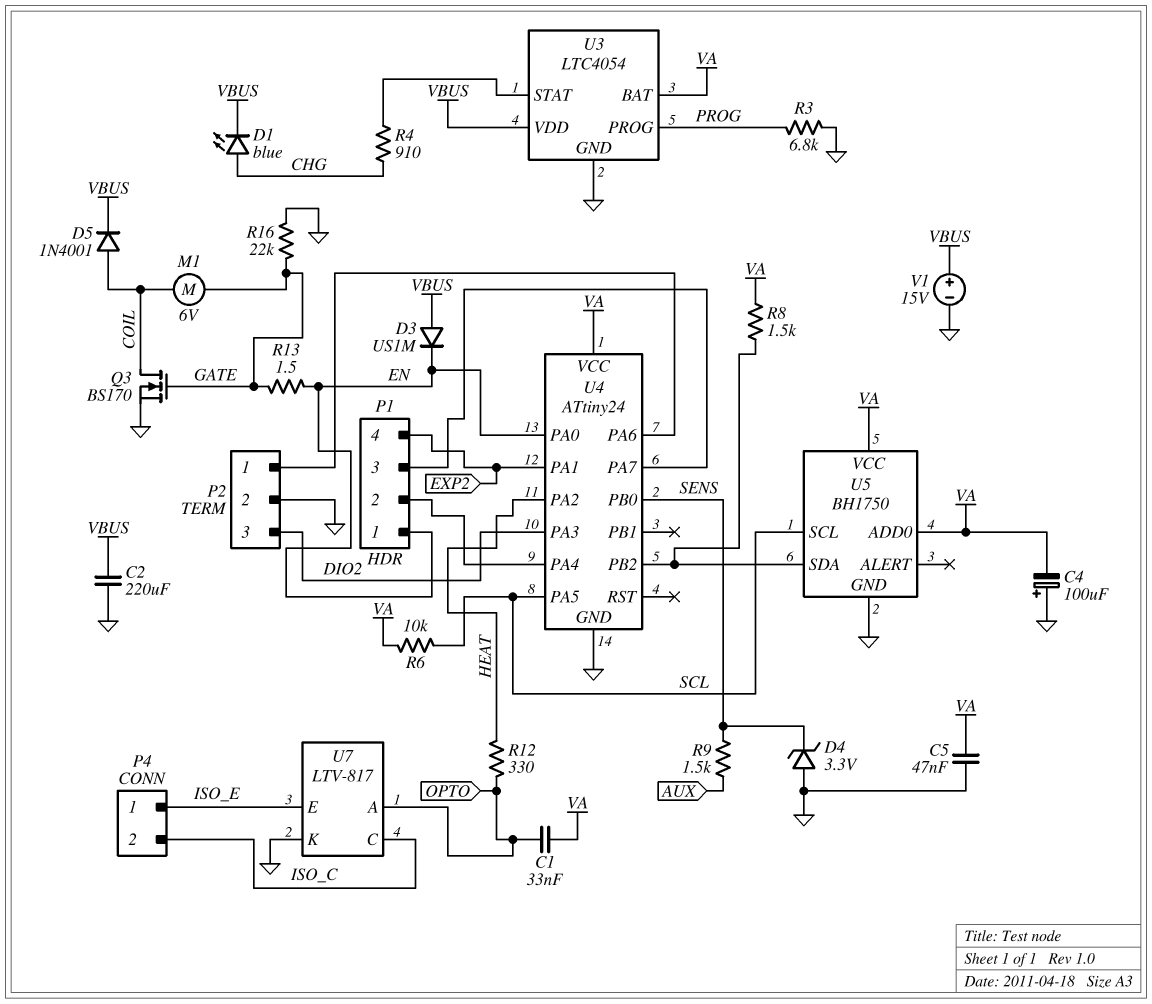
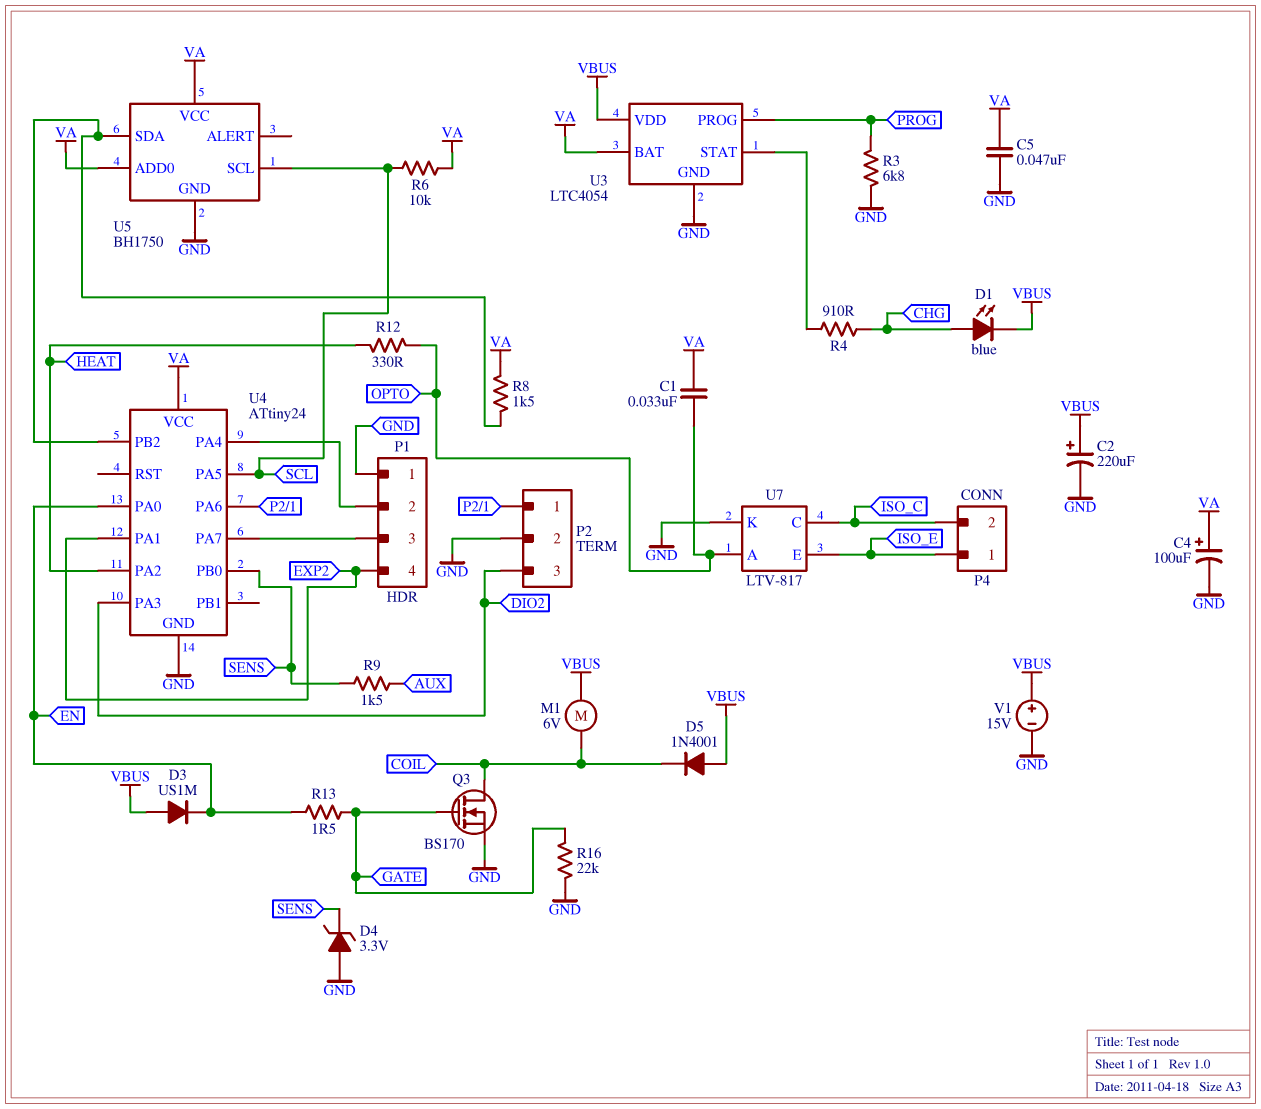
C2: 220uF (GND, VBUS) -> 220uF (plus VBUS, minus GND)
C4: 100uF (plus GND, minus VA) -> 100uF (plus VA, minus GND)
D5: diode 1N4001 (A COIL, K VBUS) -> diode 1N4001 (A VBUS, K COIL)
M1: motor 6V (COIL, GATE) -> motor 6V (COIL, VBUS)
P1 pin 1: EN -> GND

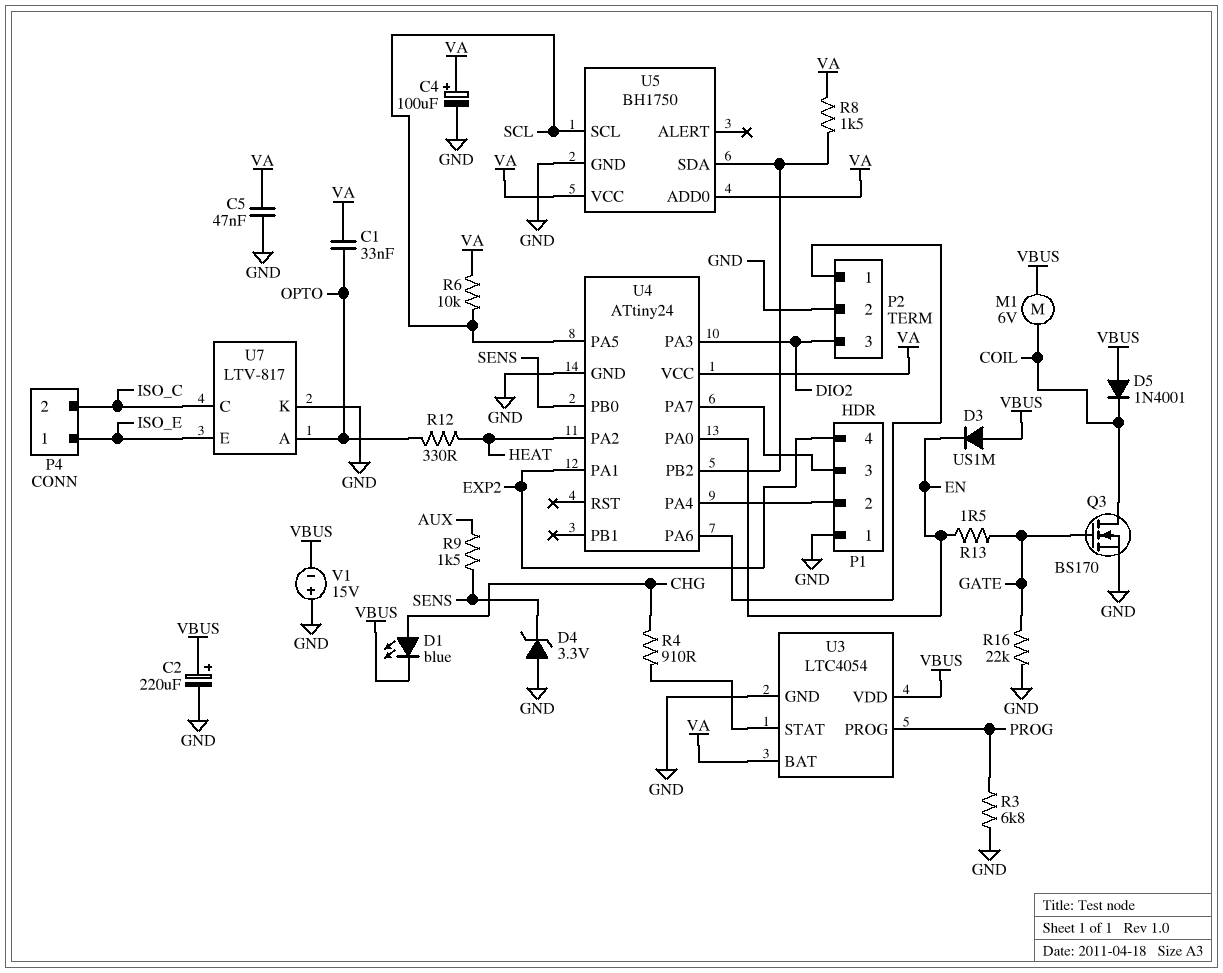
V1: 15V (plus VBUS, minus GND) -> 15V (plus GND, minus VBUS)

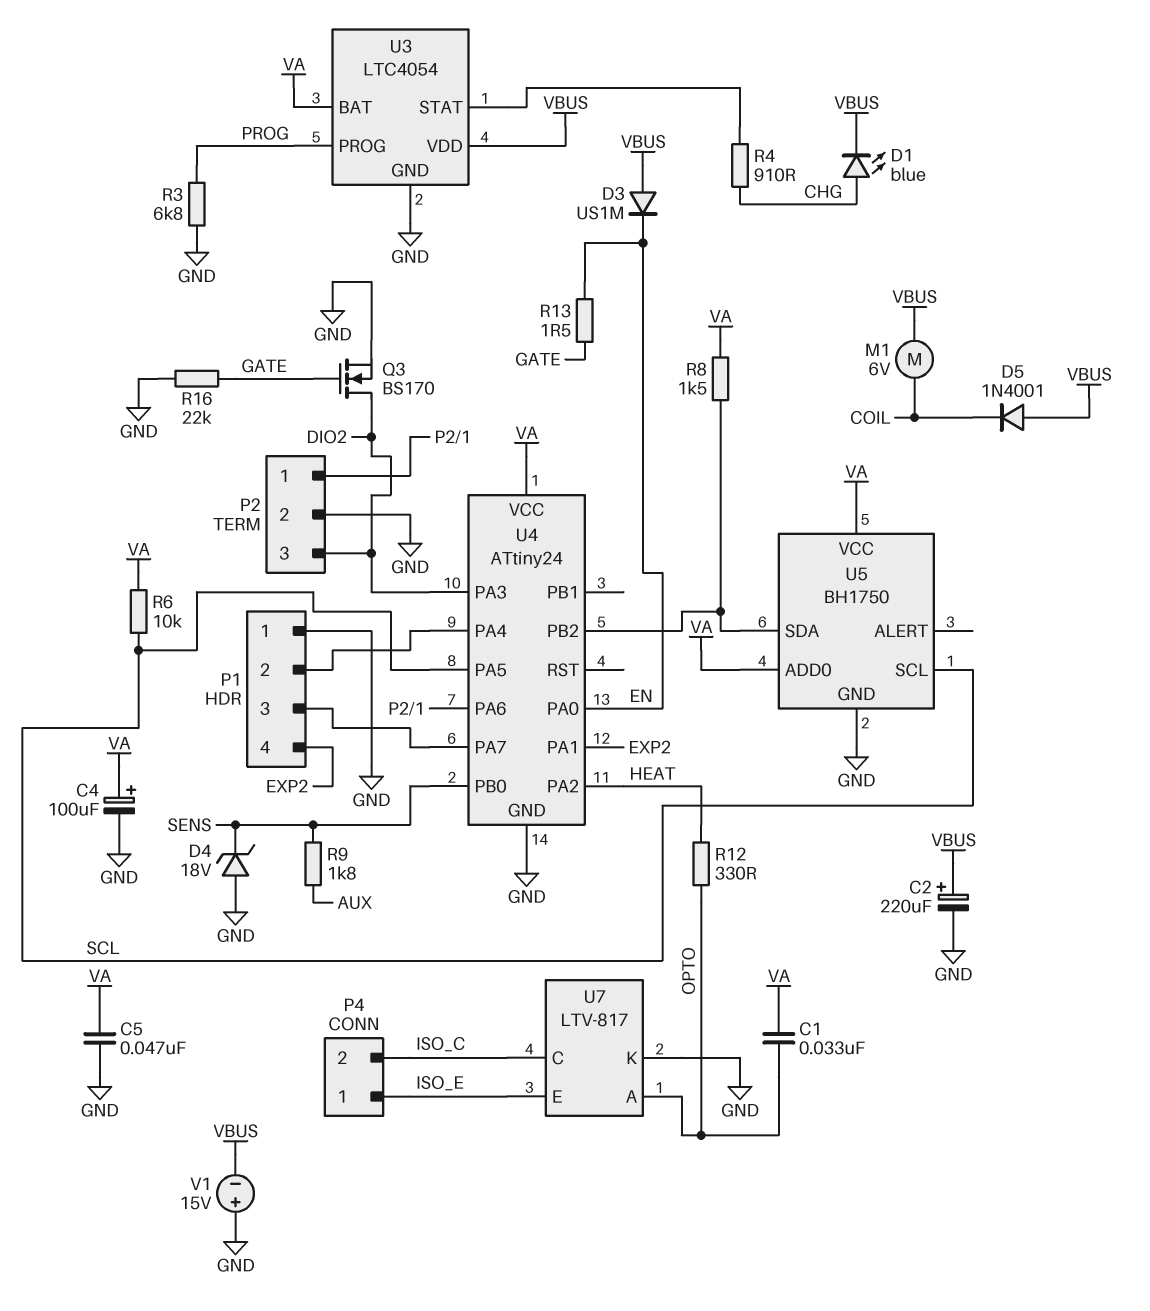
D4: zener 3.3V (A GND, K SENS) -> zener 18V (A GND, K SENS)
Q3: NMOS BS170 (G GATE, D COIL, S GND) -> NMOS BS170 (G GATE, D DIO2, S GND)
R9: 1.5k (AUX, SENS) -> 1.8k (AUX, SENS)

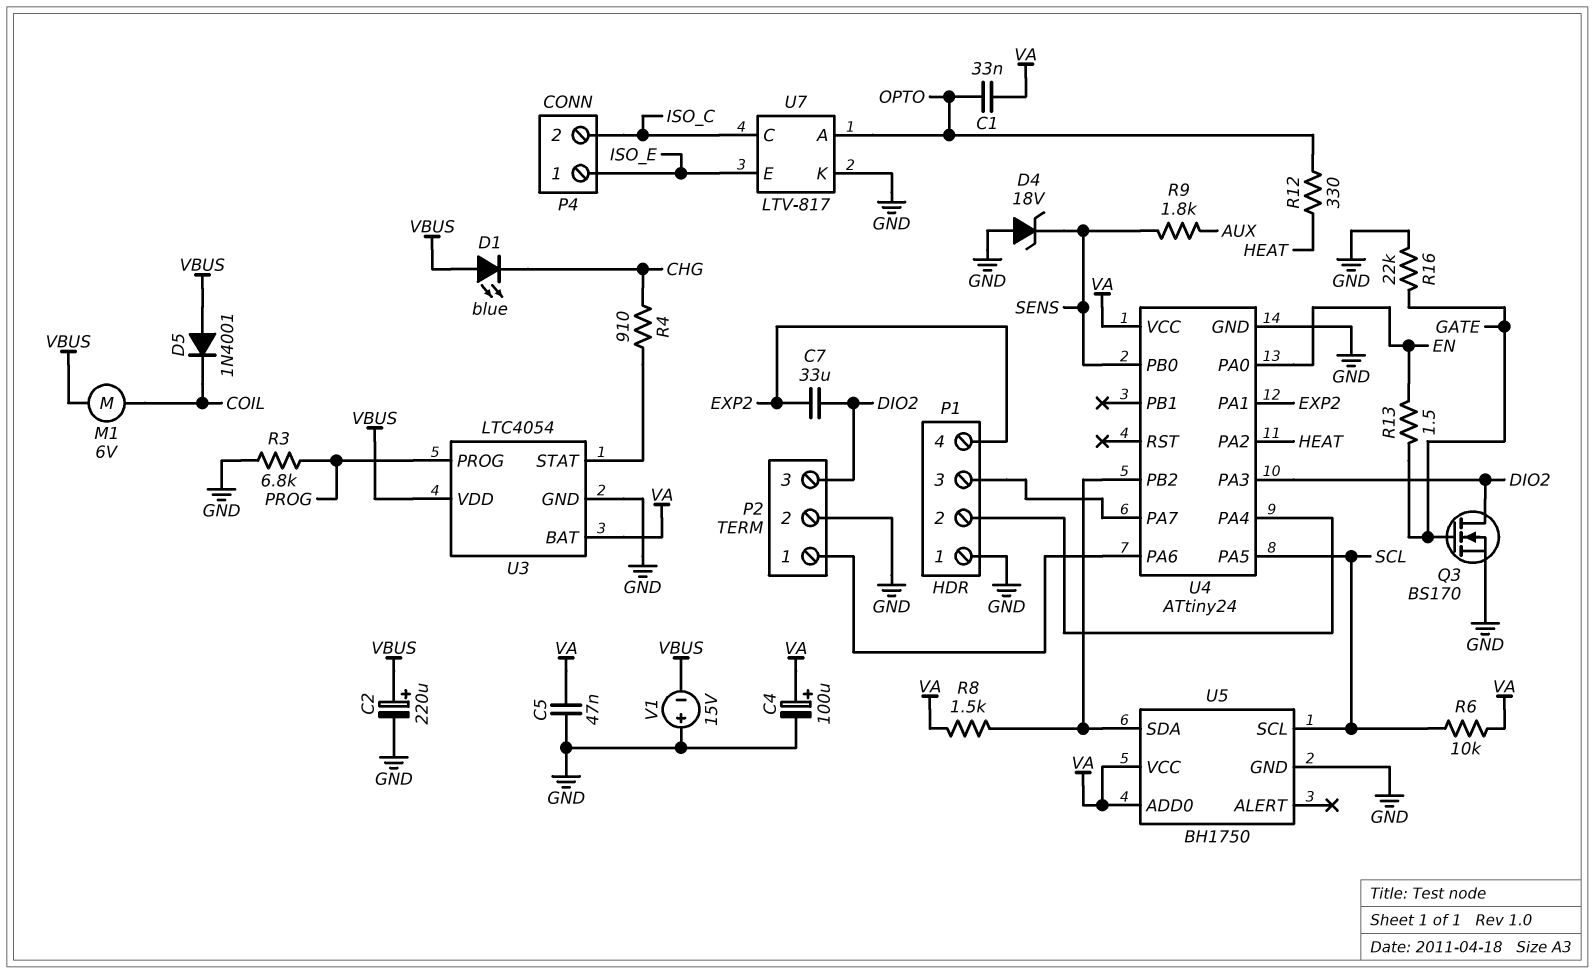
C7: none -> 33uF (DIO2, EXP2)
D1: LED blue (A CHG, K VBUS) -> LED blue (A VBUS, K CHG)
D3: diode US1M (A VBUS, K EN) -> none

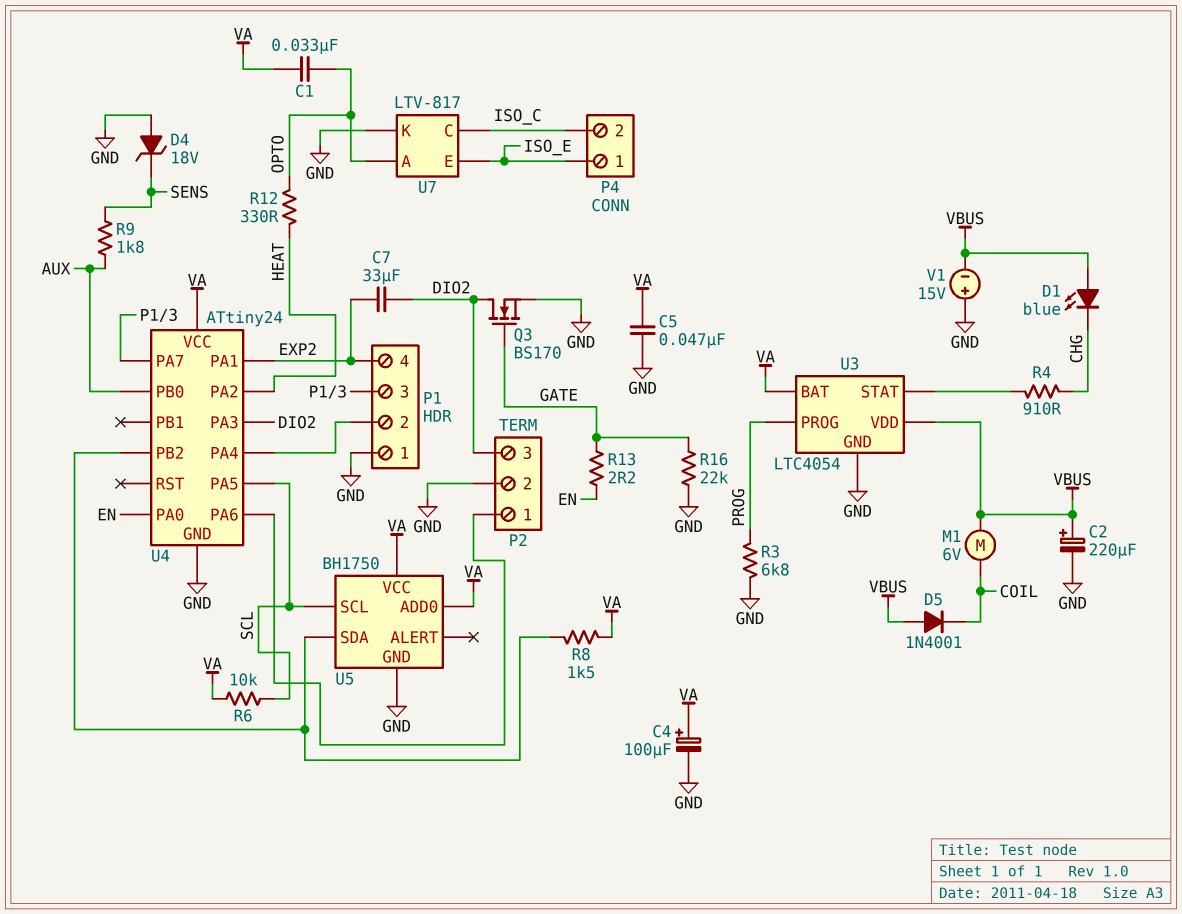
R13: 1.5 (EN, GATE) -> 2.2 (EN, GATE)
U4 pin PB0: SENS -> AUX

